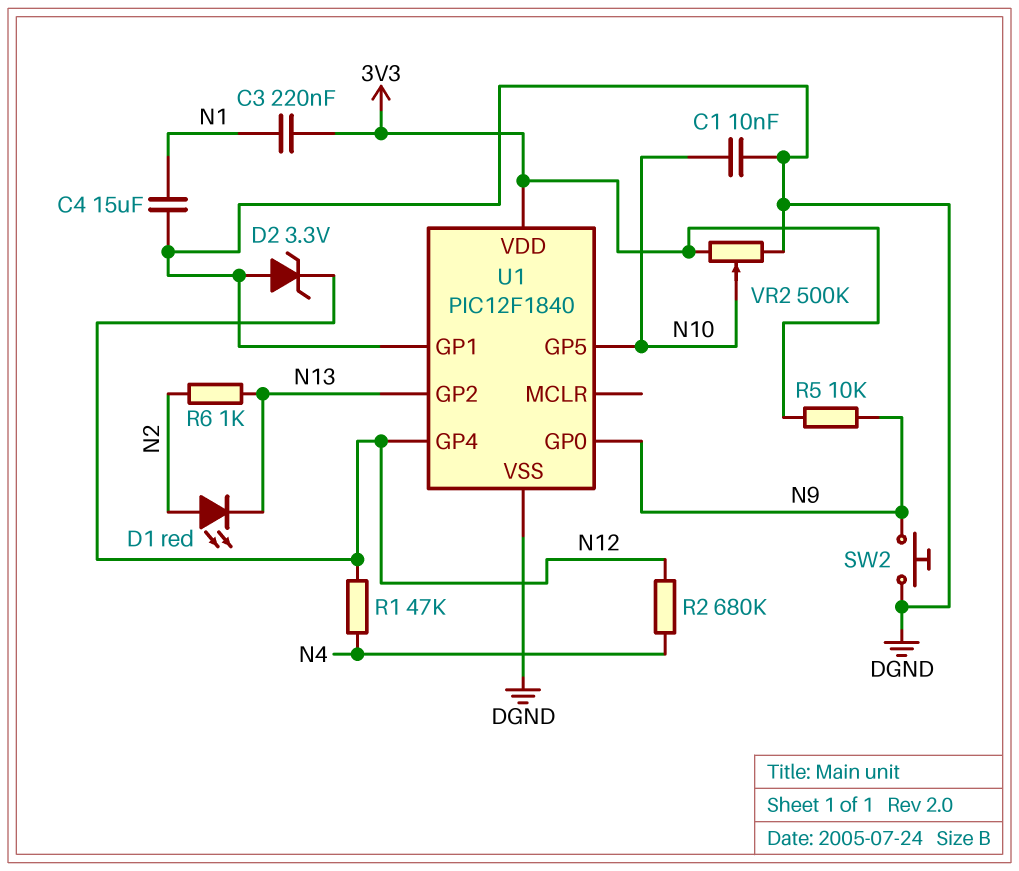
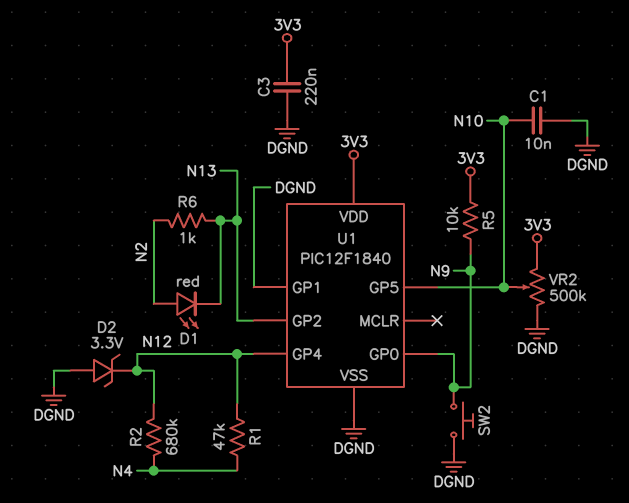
C3: 220nF (3V3, N1) -> 220nF (3V3, DGND)
C4: 15uF (DGND, N1) -> none

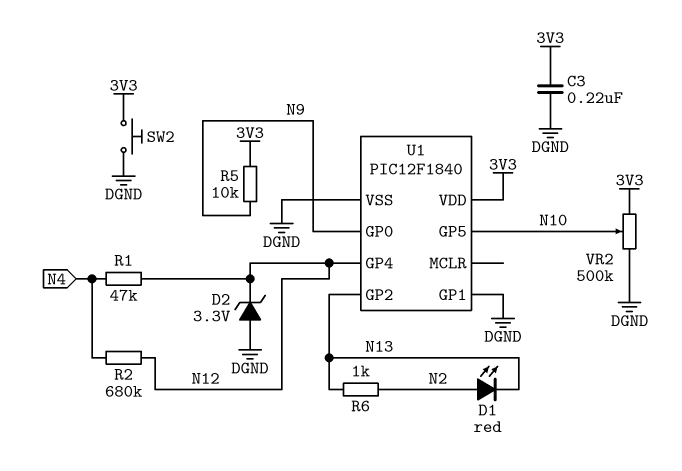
C1: 10nF (DGND, N10) -> none
SW2: button (DGND, N9) -> button (3V3, DGND)

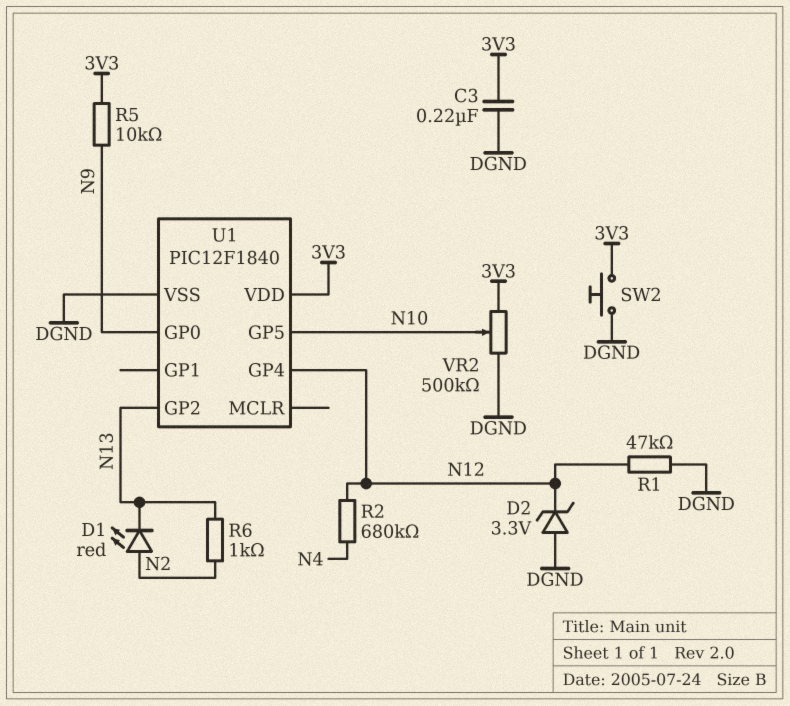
R1: 47k (N4, N12) -> 47k (DGND, N12)
U1 pin GP1: DGND -> none

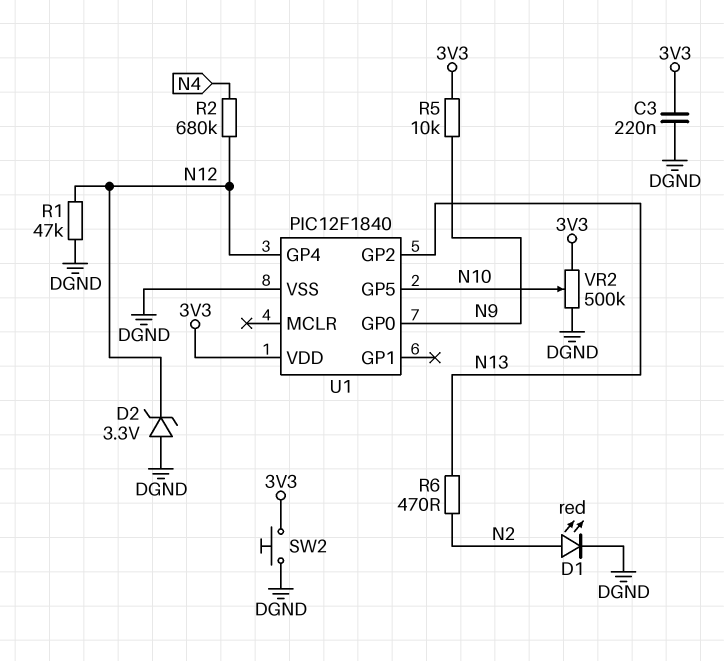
D1: LED red (A N2, K N13) -> LED red (A N2, K DGND)
R6: 1k (N2, N13) -> 470 (N2, N13)

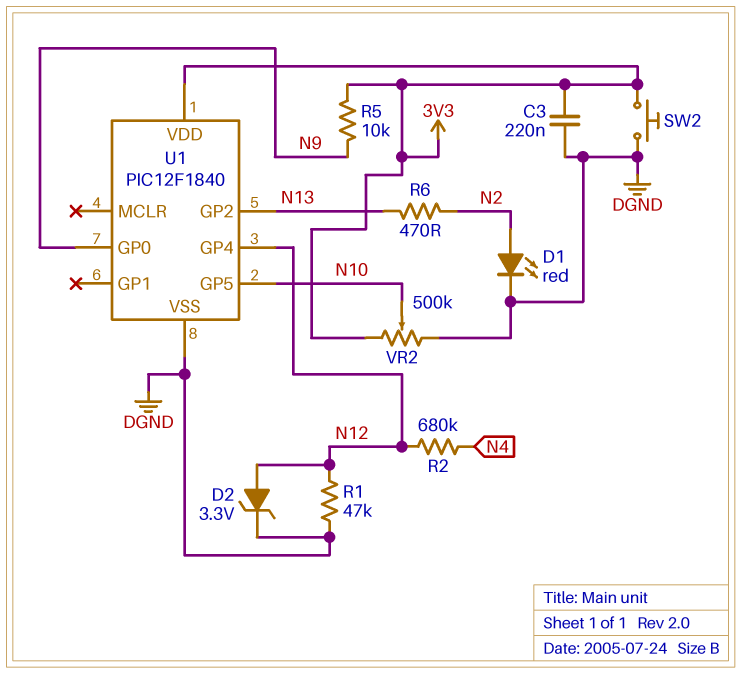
D2: zener 3.3V (A DGND, K N12) -> zener 3.3V (A N12, K DGND)

